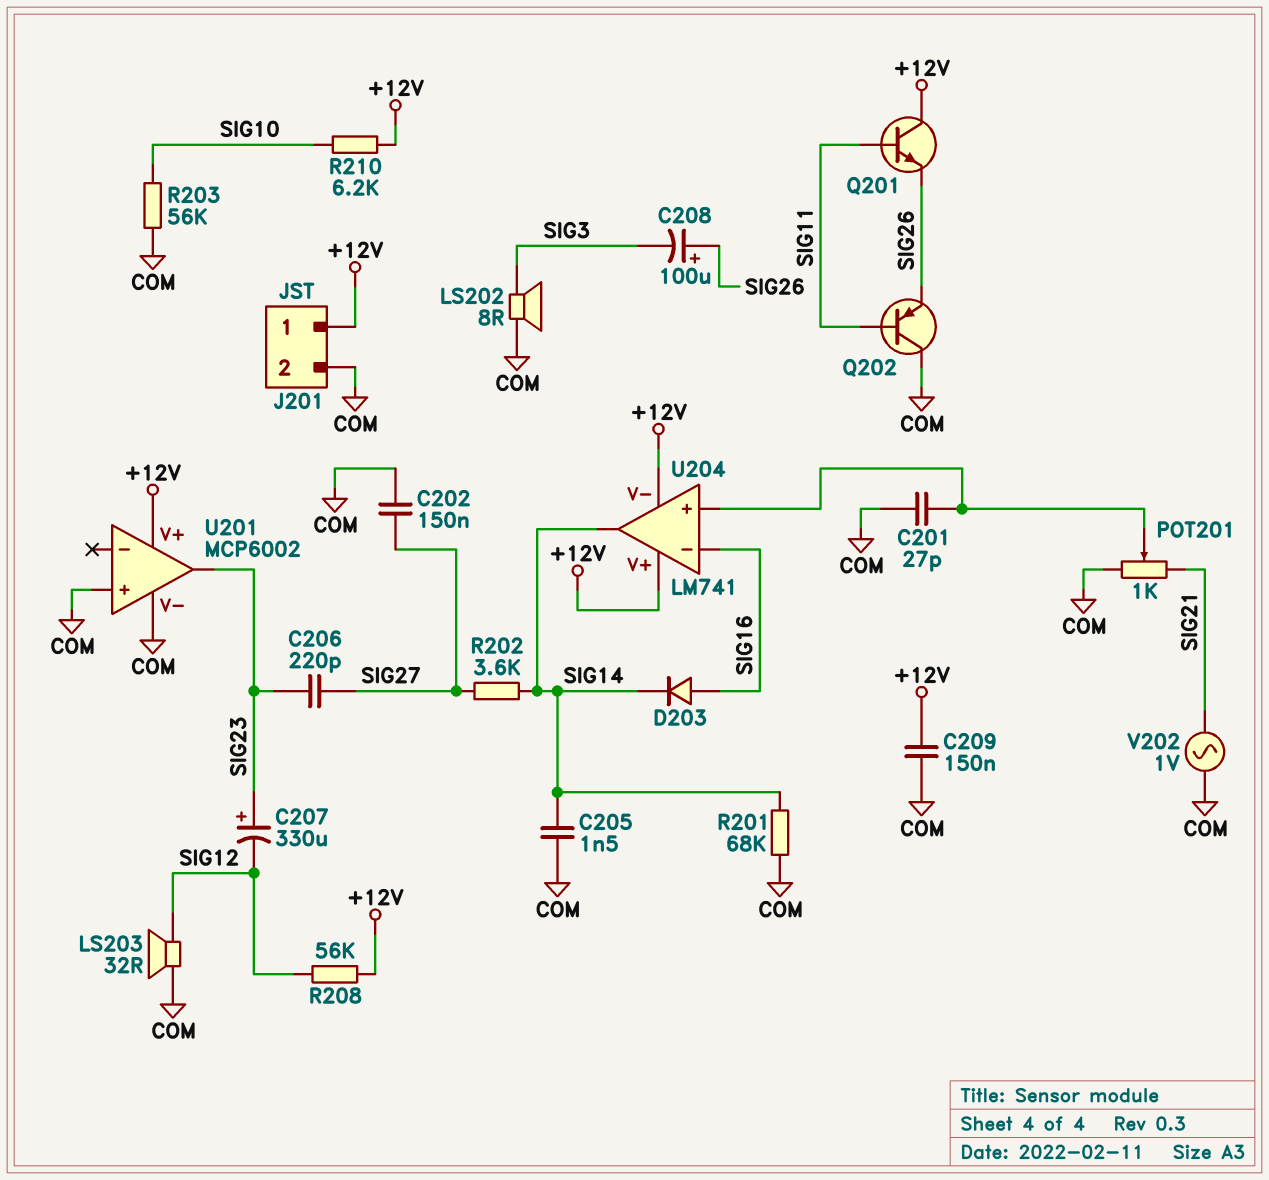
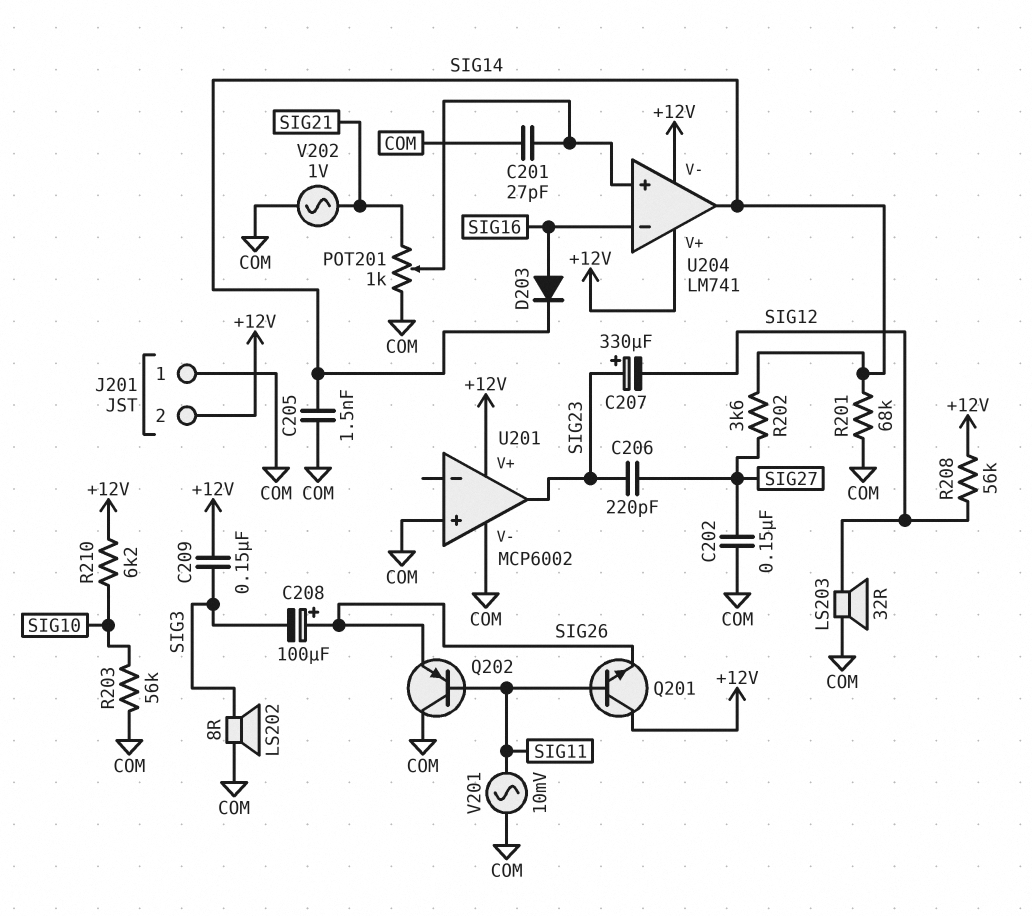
C209: 150nF (+12V, COM) -> 150nF (+12V, SIG3)
J201 pin 1: +12V -> COM
J201 pin 2: COM -> +12V
V201: none -> AC 10mV (COM, SIG11)

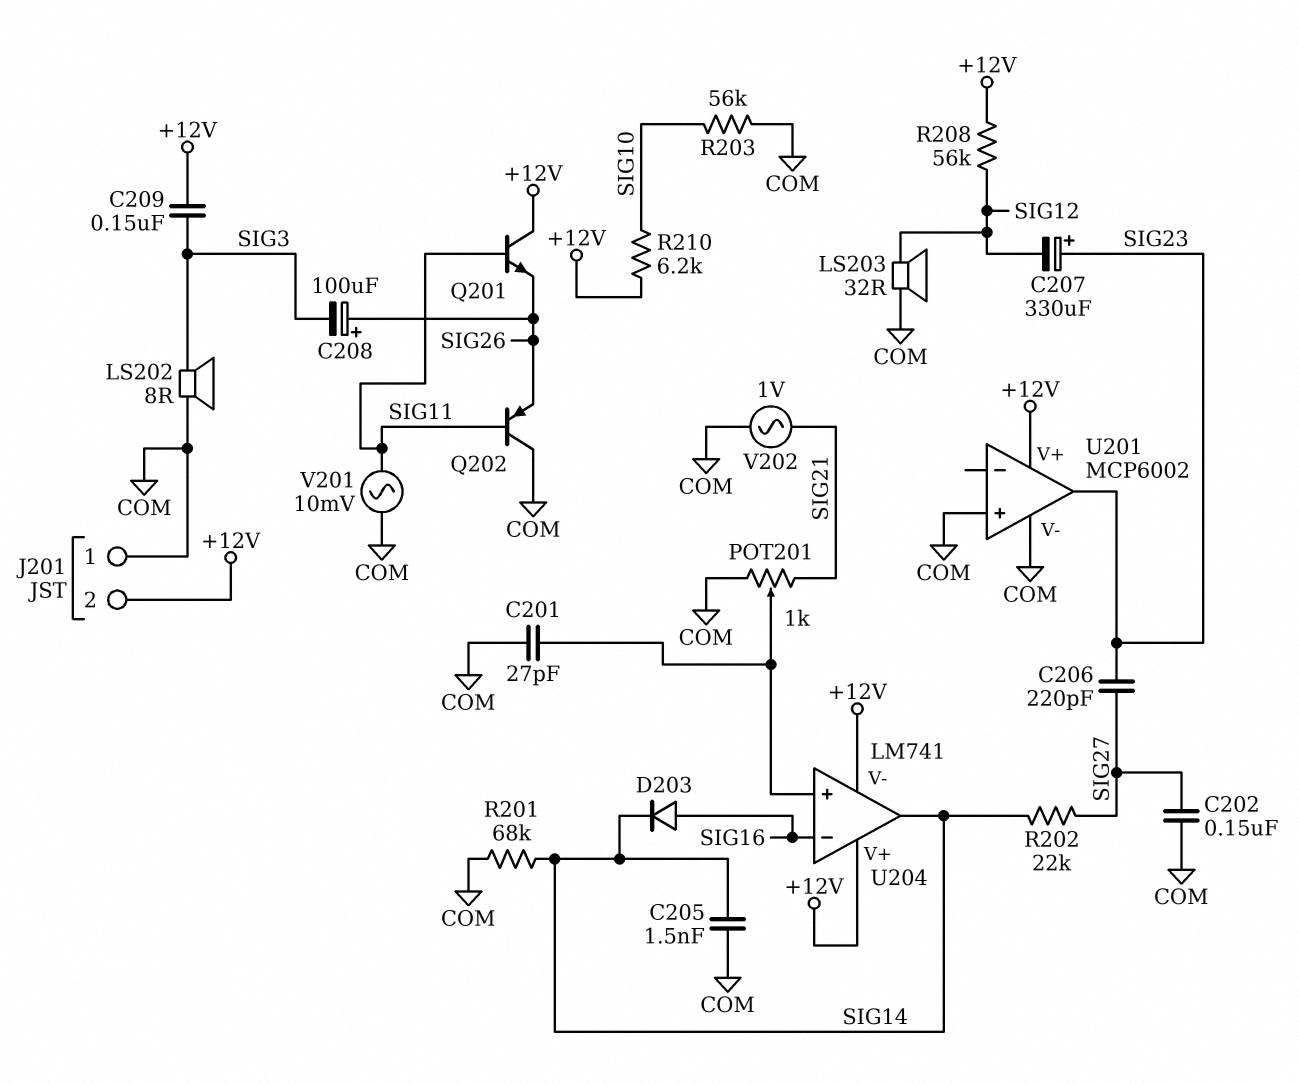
R202: 3.6k (SIG14, SIG27) -> 22k (SIG14, SIG27)

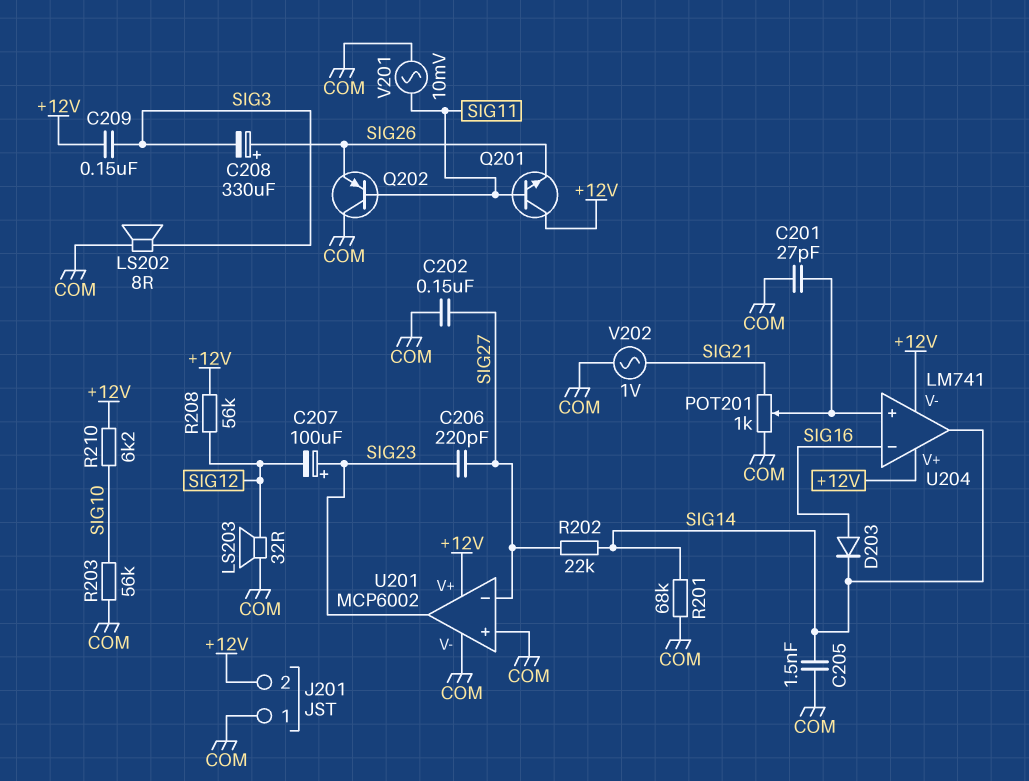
C207: 330uF (plus SIG23, minus SIG12) -> 100uF (plus SIG23, minus SIG12)
C208: 100uF (plus SIG26, minus SIG3) -> 330uF (plus SIG26, minus SIG3)
U201 pin in-: none -> SIG27

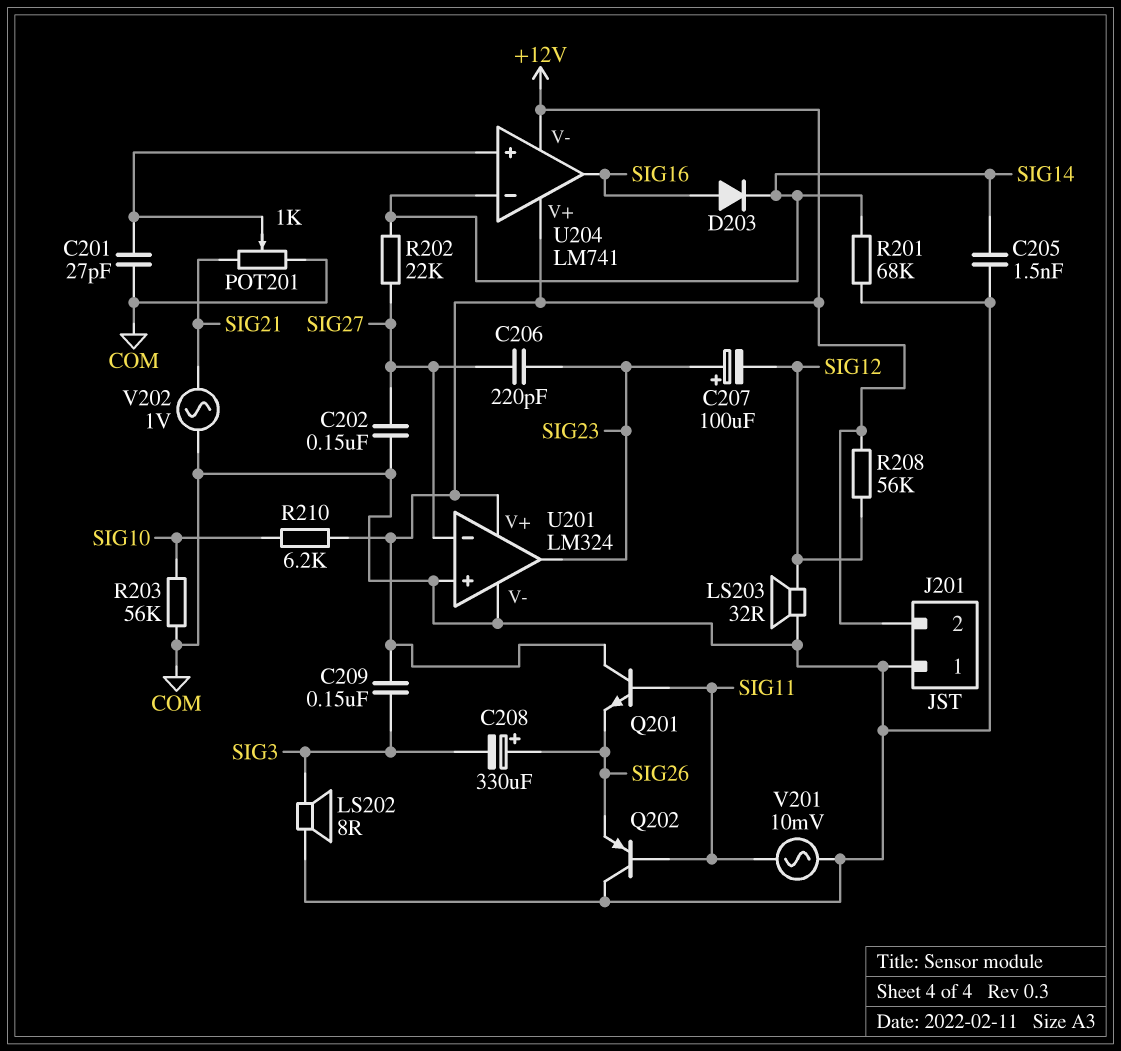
U201: MCP6002 -> LM324
U204 pin in-: SIG16 -> SIG14
U204 pin out: SIG14 -> SIG16

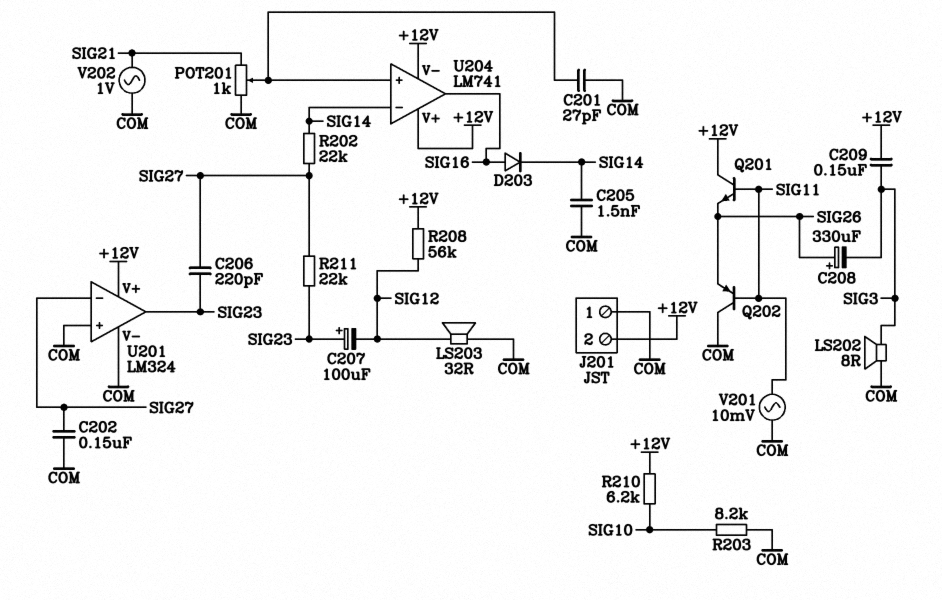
R201: 68k (COM, SIG14) -> none
R203: 56k (COM, SIG10) -> 8.2k (COM, SIG10)
R211: none -> 22k (SIG23, SIG27)

